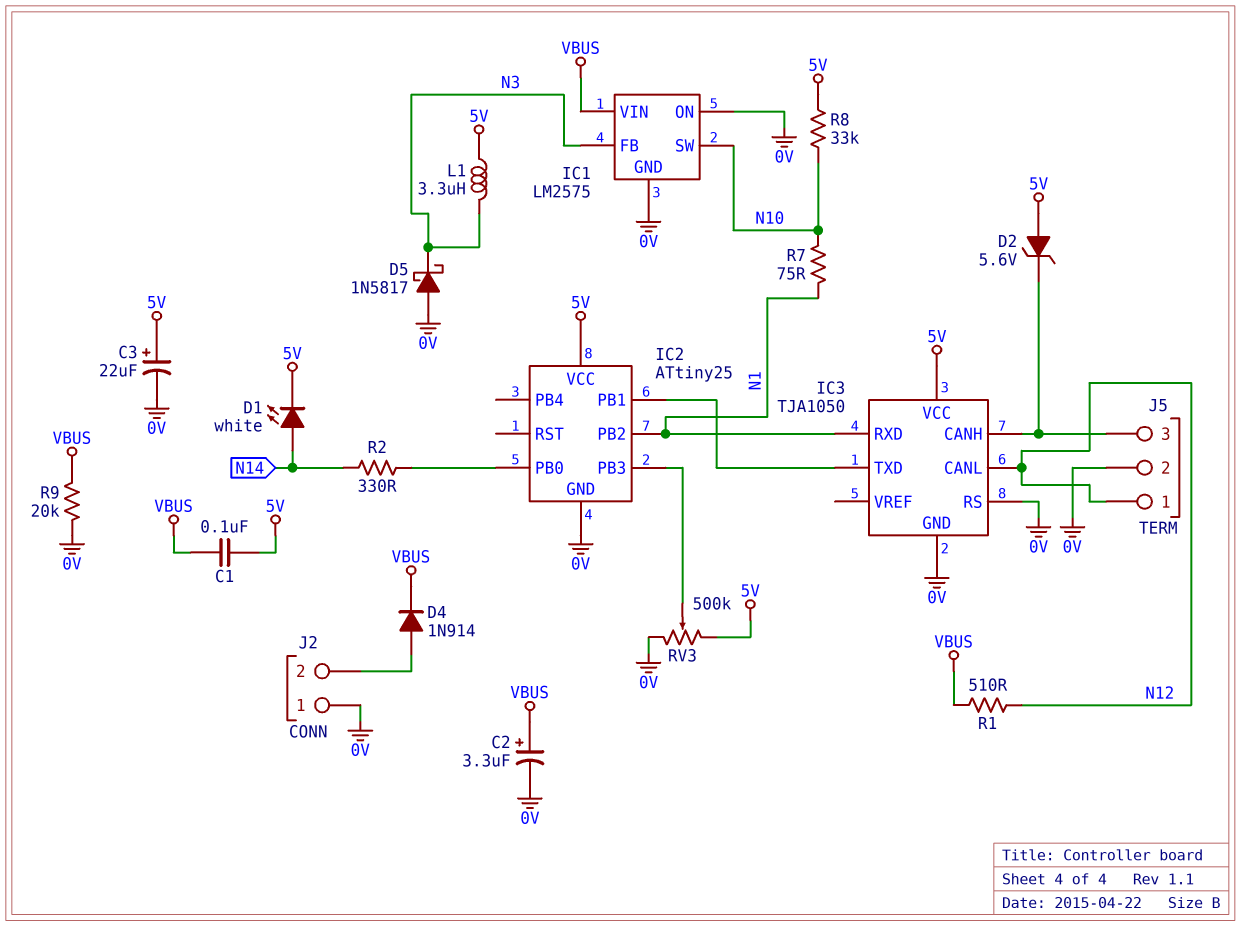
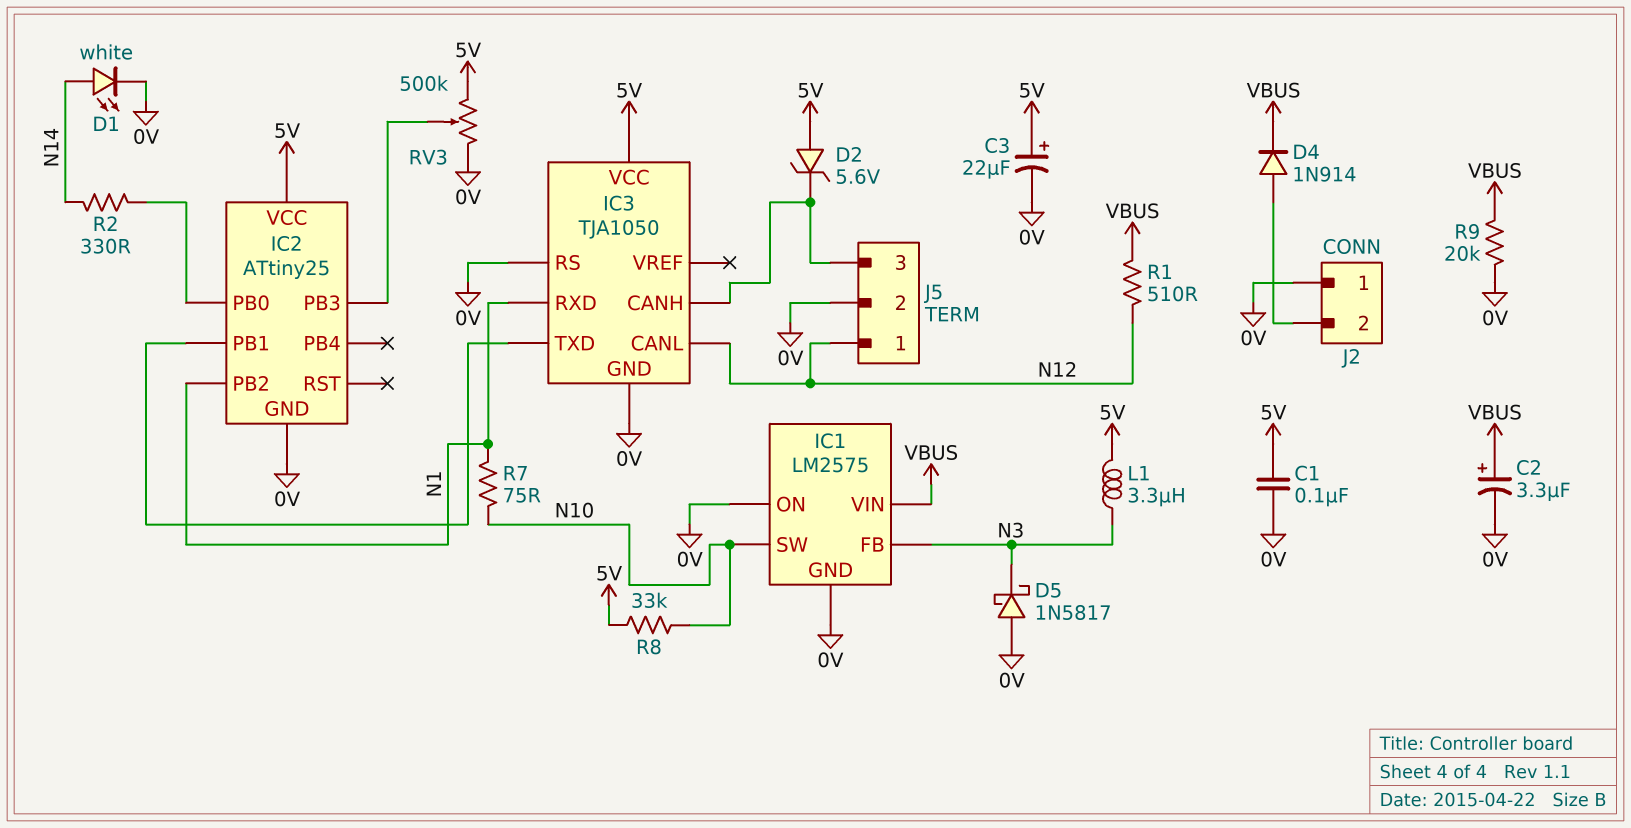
C1: 100nF (5V, VBUS) -> 100nF (0V, 5V)
D1: LED white (A N14, K 5V) -> LED white (A N14, K 0V)

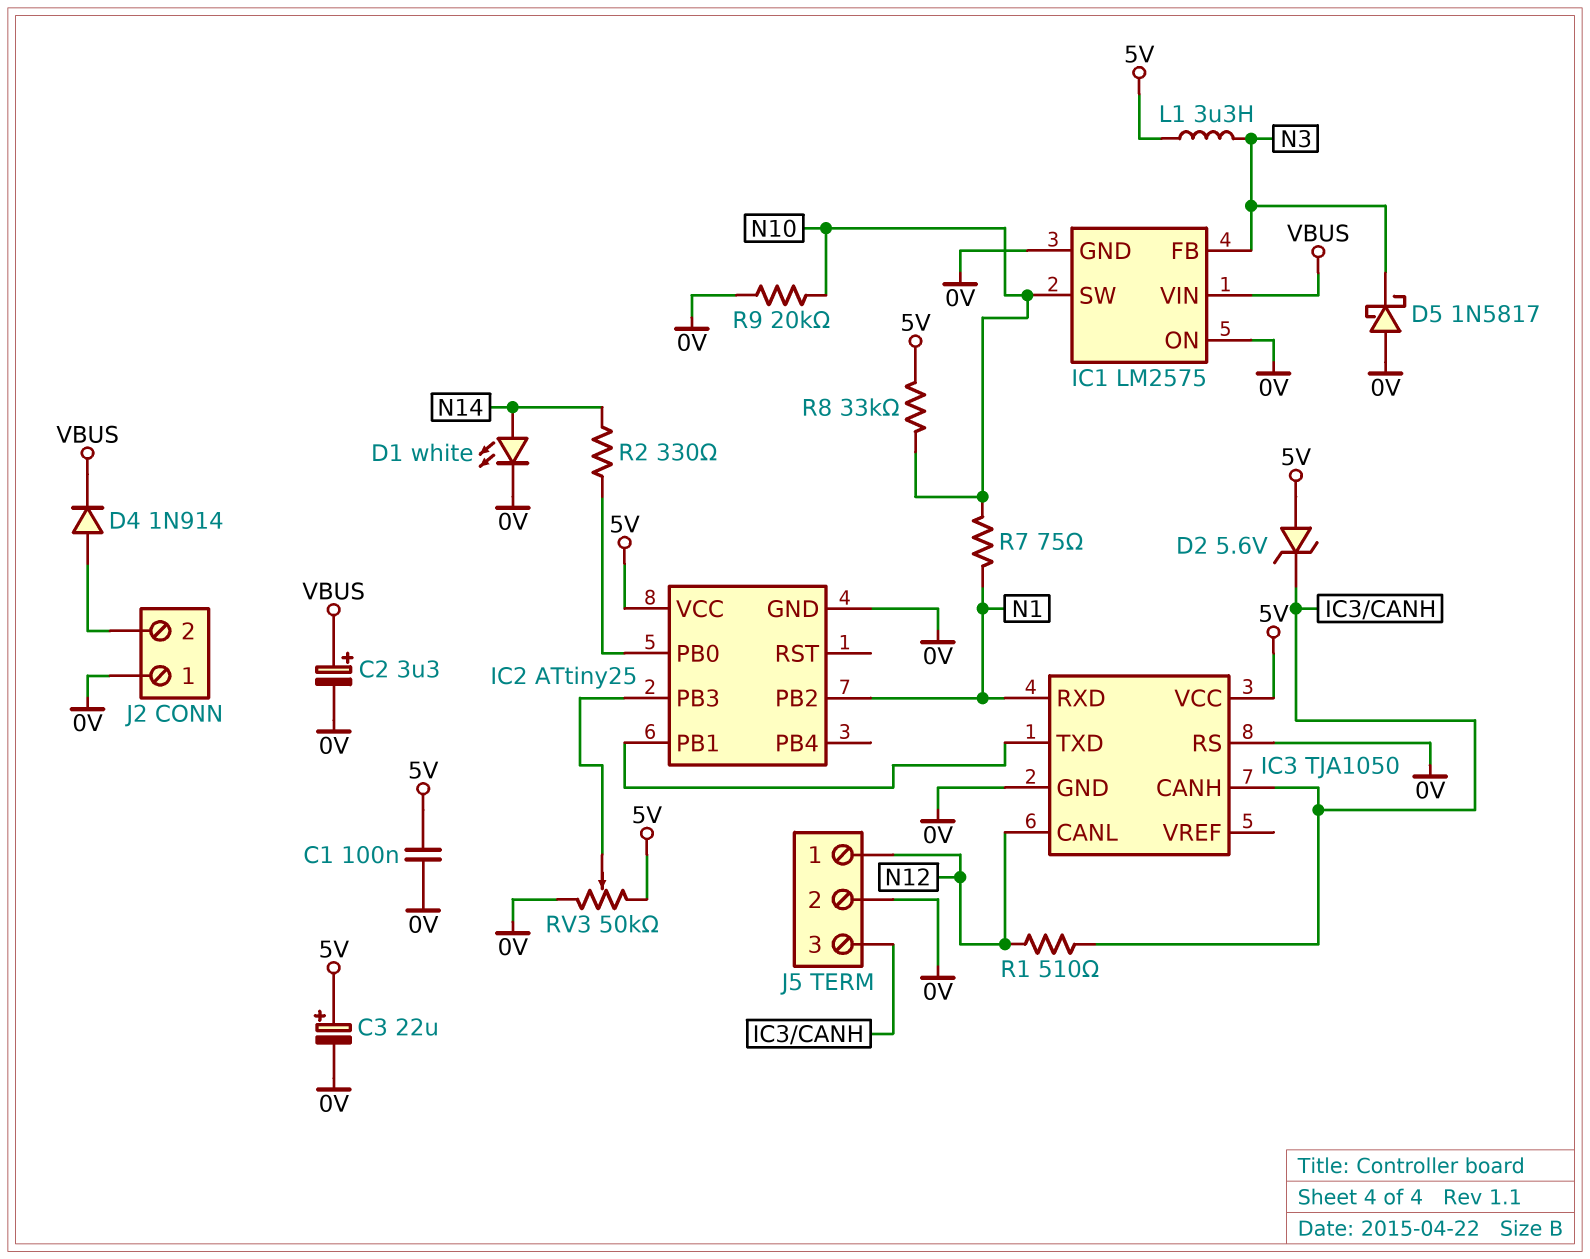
R1: 510 (N12, VBUS) -> 510 (IC3/CANH, N12)
R9: 20k (0V, VBUS) -> 20k (0V, N10)
RV3: 500k (0V, 5V, wiper IC2/PB3) -> 50k (0V, 5V, wiper IC2/PB3)

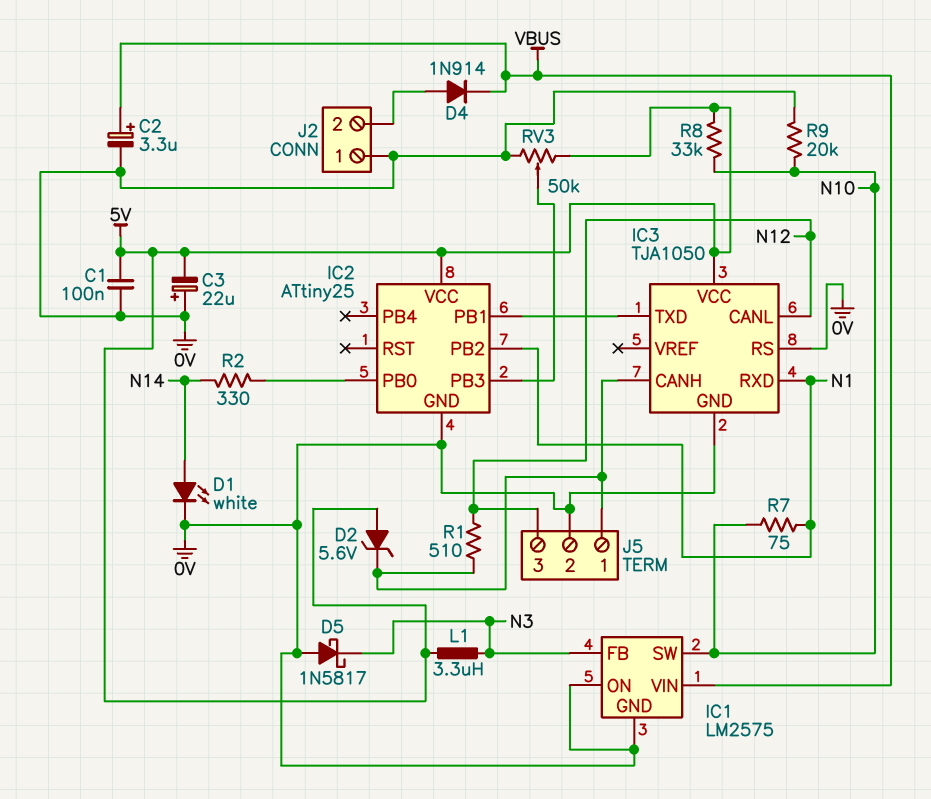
C3: 22uF (plus 5V, minus 0V) -> 22uF (plus 0V, minus 5V)
J5 pin 1: N12 -> IC3/CANH
J5 pin 3: IC3/CANH -> N12

